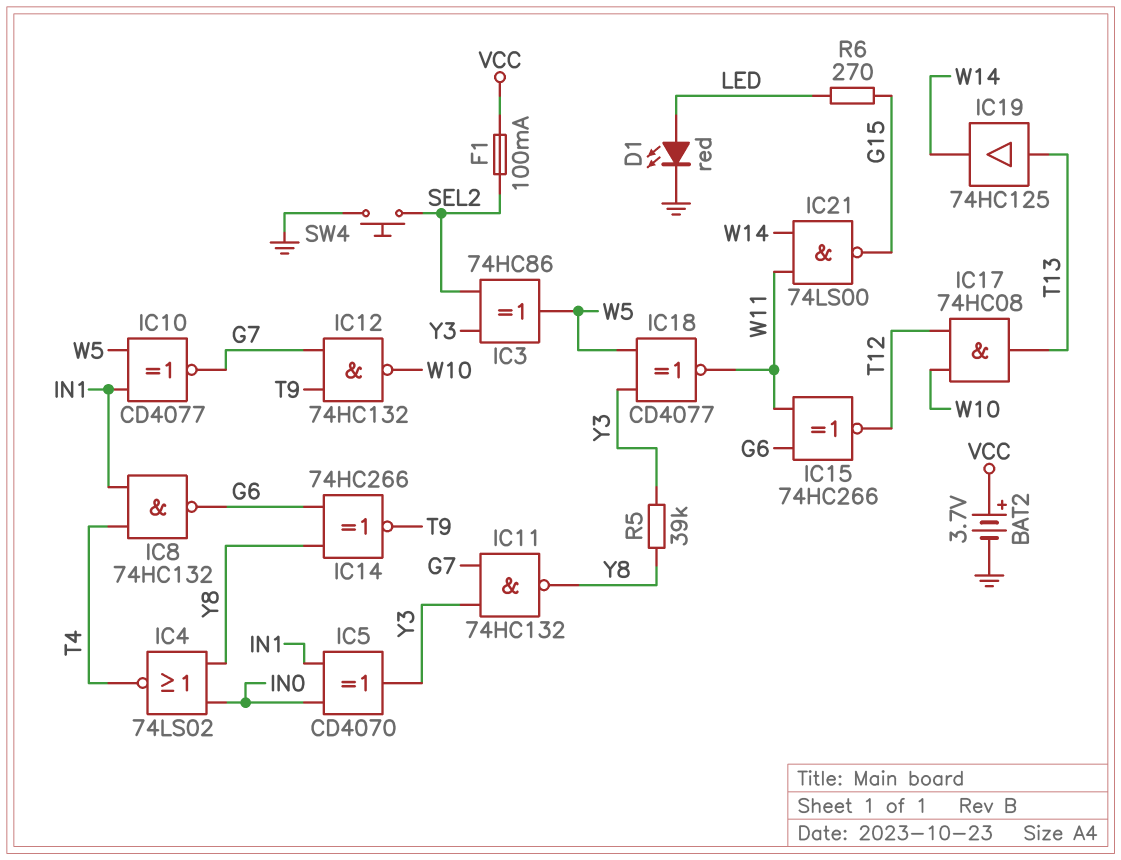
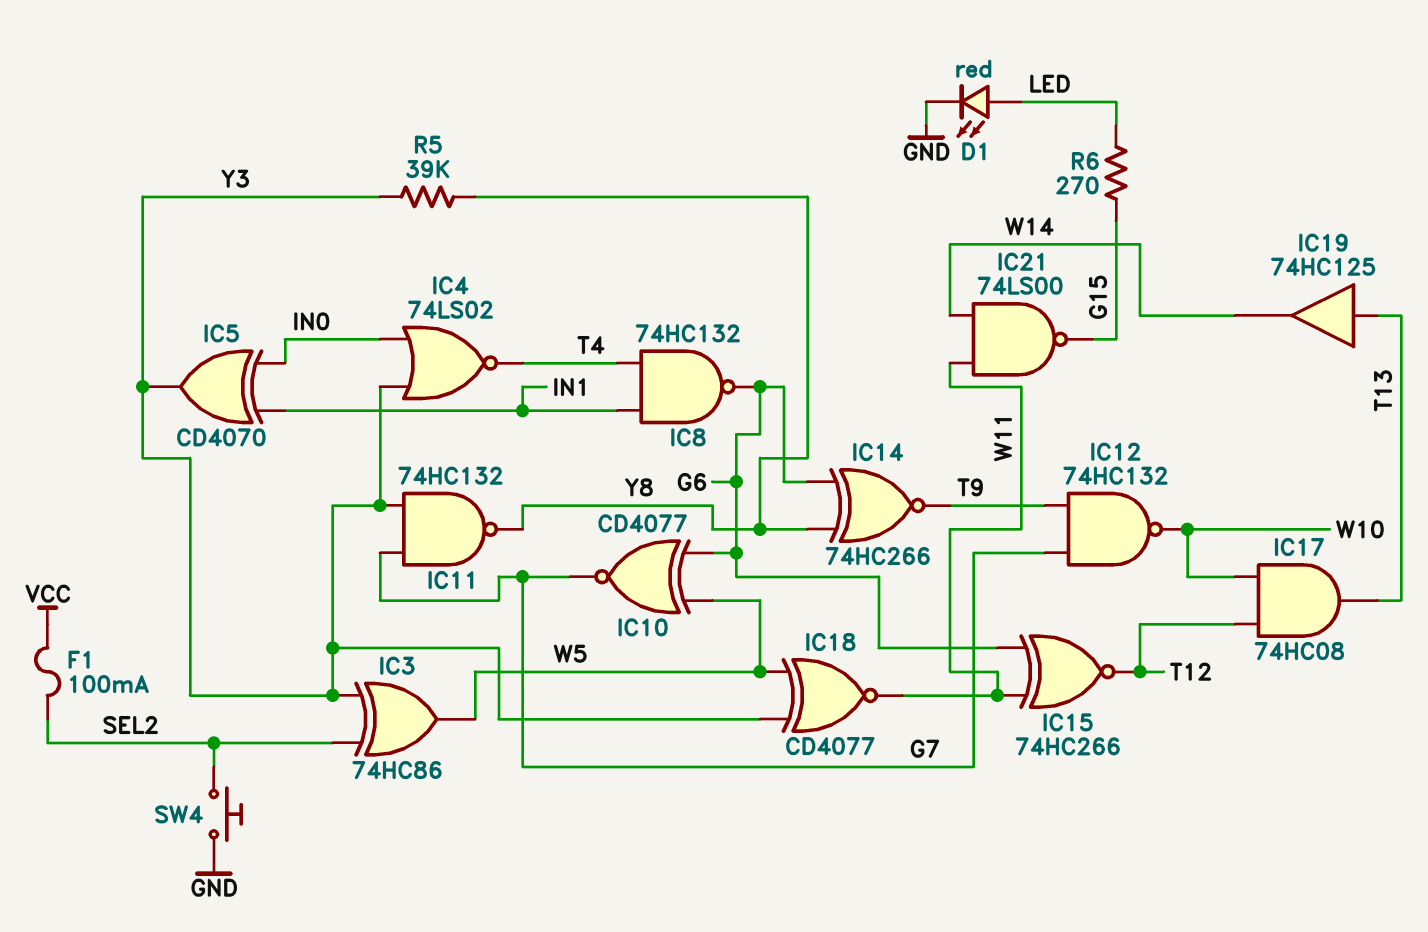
BAT2: 3.7V (plus VCC, minus GND) -> none
IC4: NOR 74LS02 (in IN0, in Y8, out T4) -> NOR 74LS02 (in IN0, in Y3, out T4)
IC10: XNOR CD4077 (in IN1, in W5, out G7) -> XNOR CD4077 (in G6, in W5, out G7)

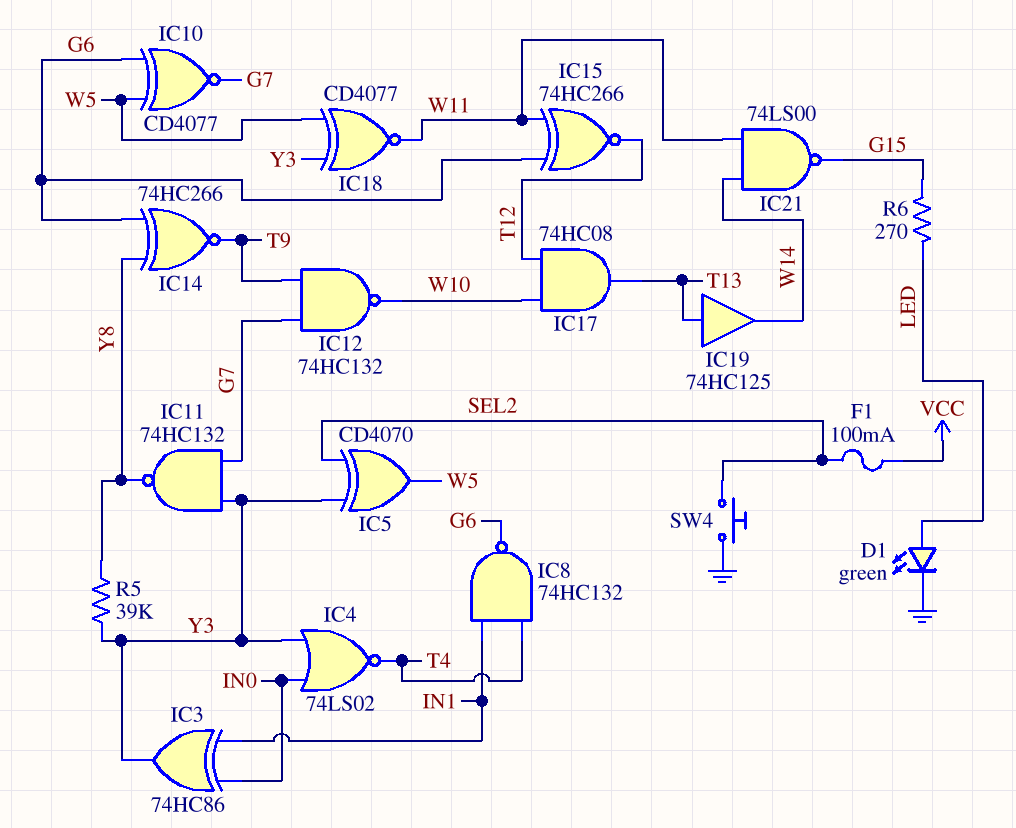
D1: LED red (A LED, K GND) -> LED green (A LED, K GND)
IC3: XOR 74HC86 (in SEL2, in Y3, out W5) -> XOR 74HC86 (in IN0, in IN1, out Y3)
IC5: XOR CD4070 (in IN0, in IN1, out Y3) -> XOR CD4070 (in SEL2, in Y3, out W5)

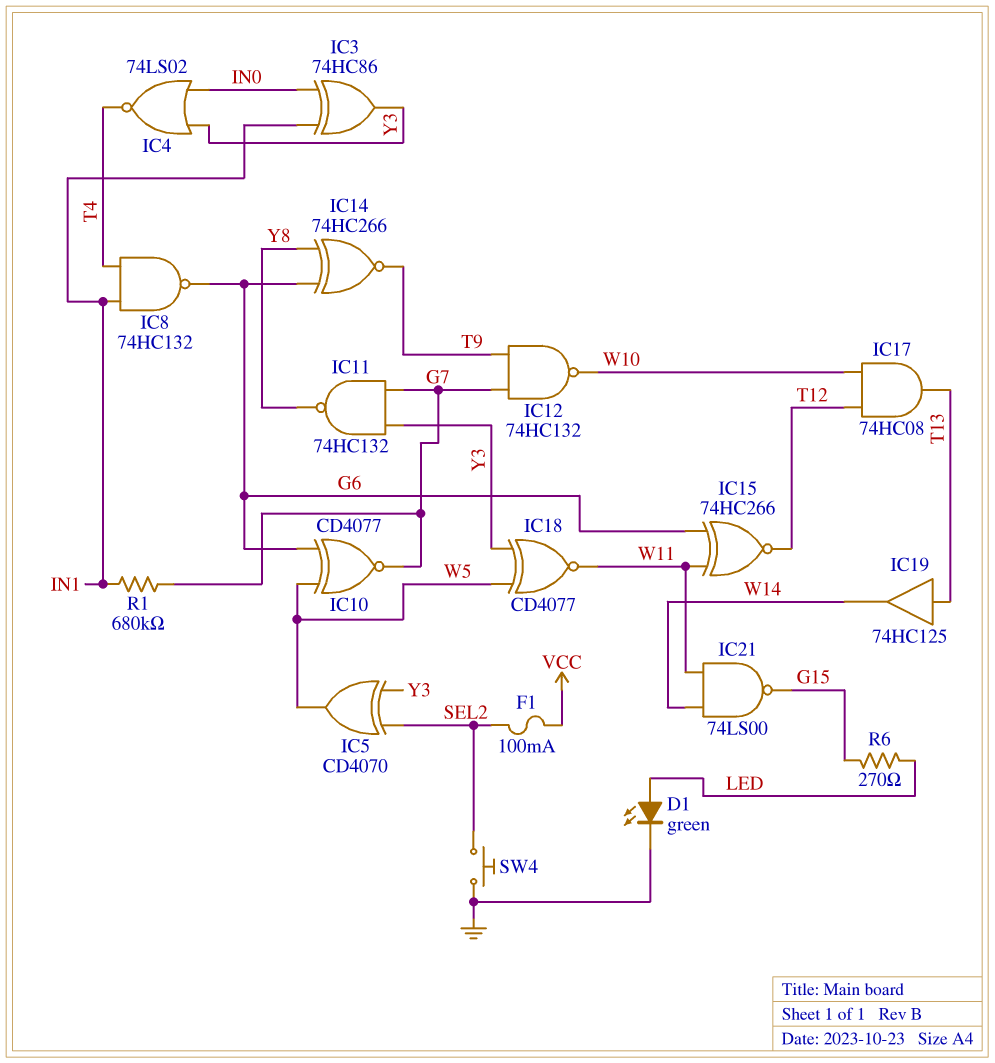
R1: none -> 680k (G7, IN1)
R5: 39k (Y3, Y8) -> none

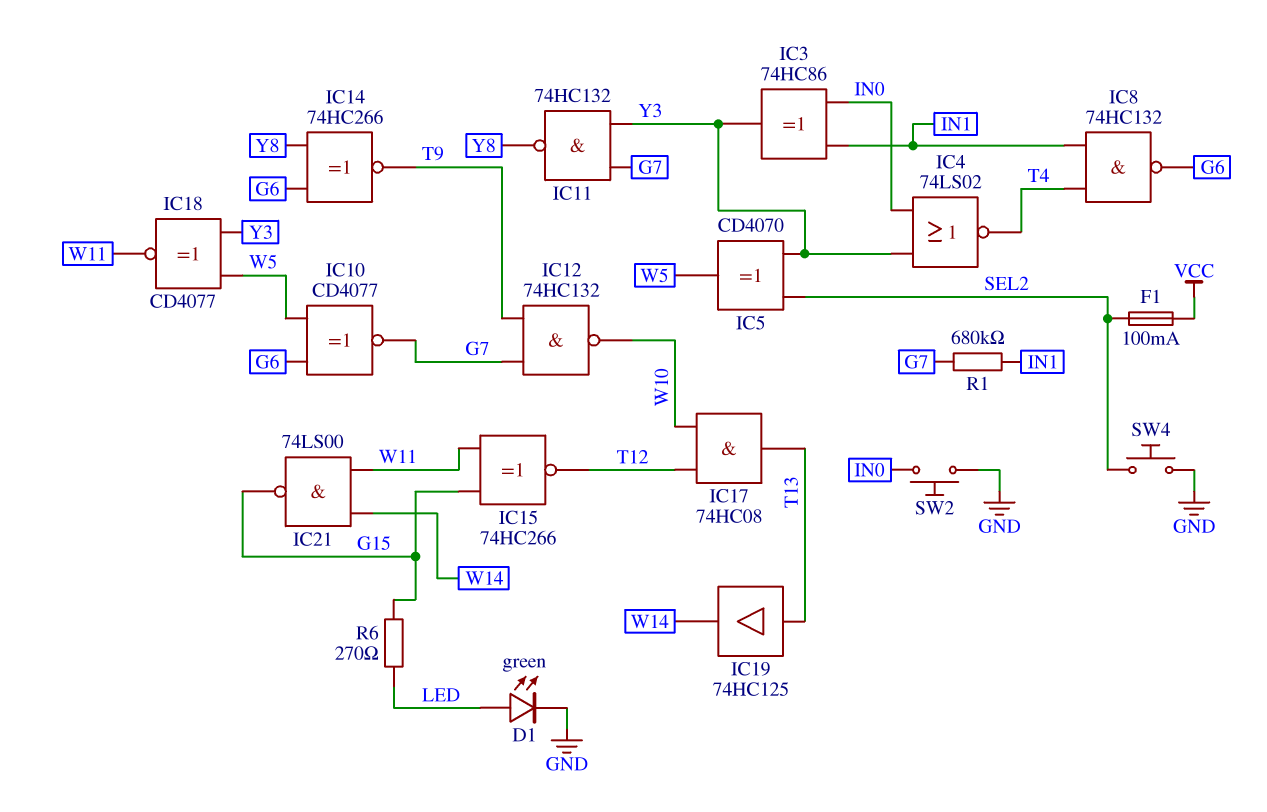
IC15: XNOR 74HC266 (in G6, in W11, out T12) -> XNOR 74HC266 (in G15, in W11, out T12)
SW2: none -> button (GND, IN0)

